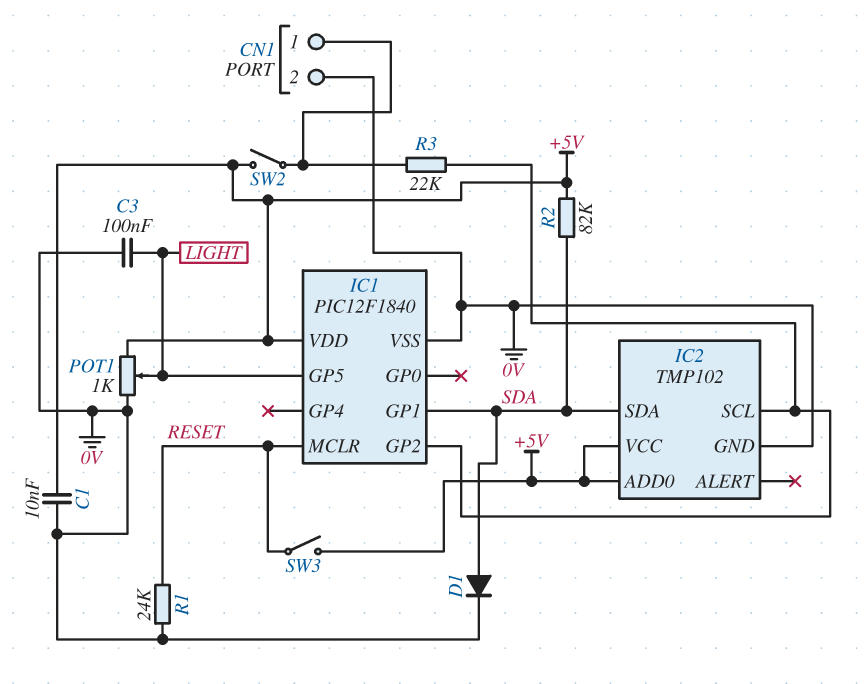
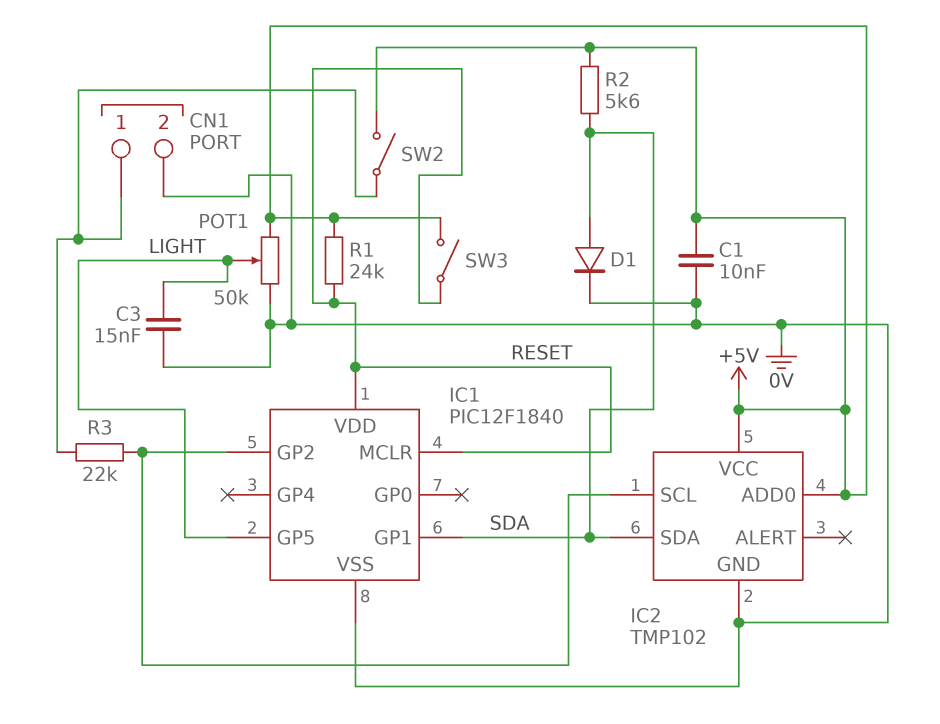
C3: 100nF (0V, LIGHT) -> 15nF (0V, LIGHT)
IC1 pin VDD: +5V -> RESET
POT1: 1k (+5V, 0V, wiper LIGHT) -> 50k (+5V, 0V, wiper LIGHT)
R1: 24k (0V, RESET) -> 24k (+5V, RESET)
R2: 82k (+5V, SDA) -> 5.6k (+5V, SDA)

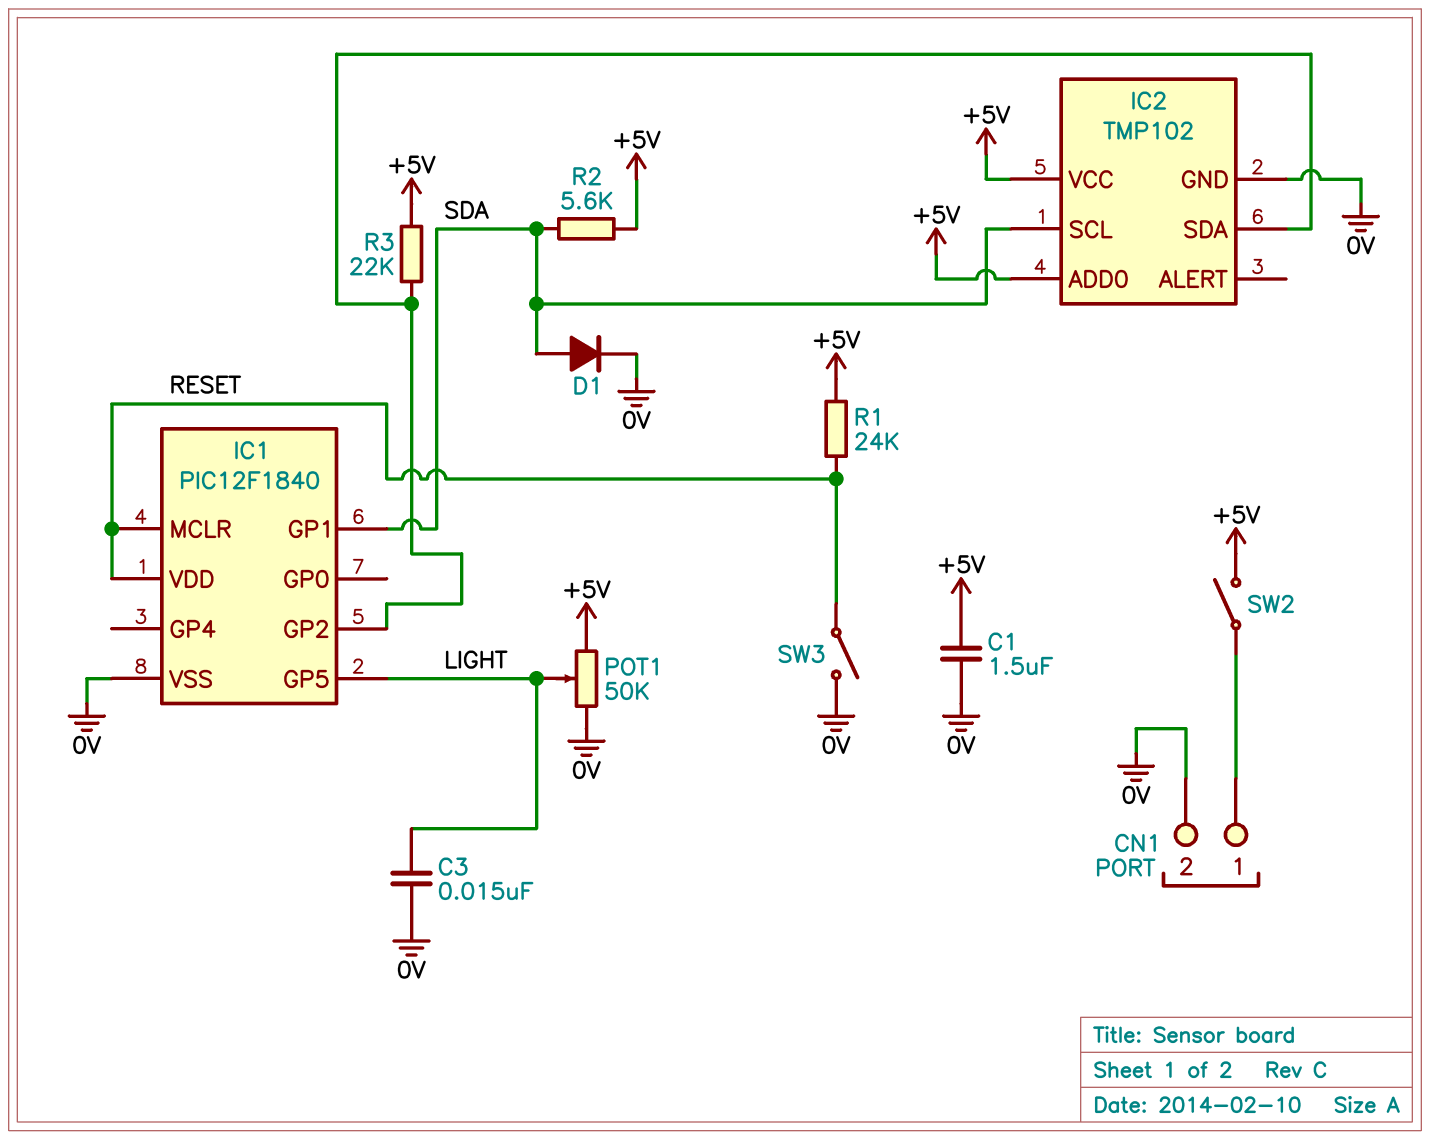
C1: 10nF (+5V, 0V) -> 1.5uF (+5V, 0V)
IC2 pin SCL: IC1/GP2 -> SDA
IC2 pin SDA: SDA -> IC1/GP2
R3: 22k (CN1/1, IC1/GP2) -> 22k (+5V, IC1/GP2)
SW3: switch (+5V, RESET) -> switch (0V, RESET)

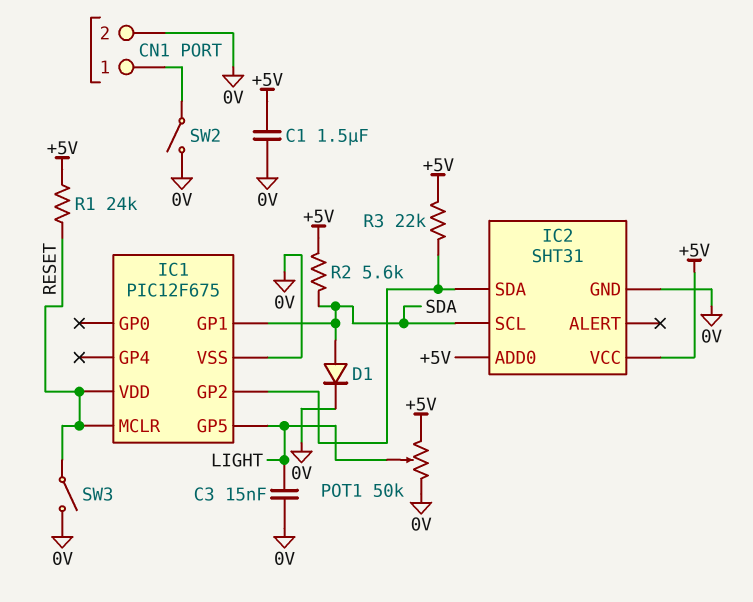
IC1: PIC12F1840 -> PIC12F675
IC2: TMP102 -> SHT31
SW2: switch (+5V, CN1/1) -> switch (0V, CN1/1)

